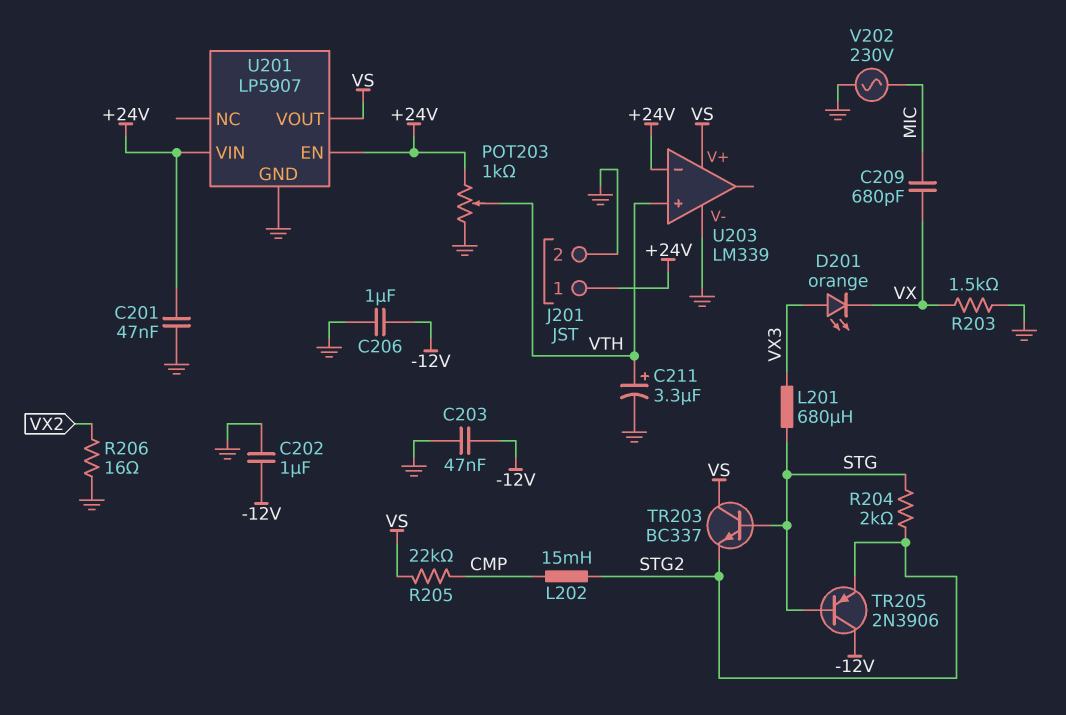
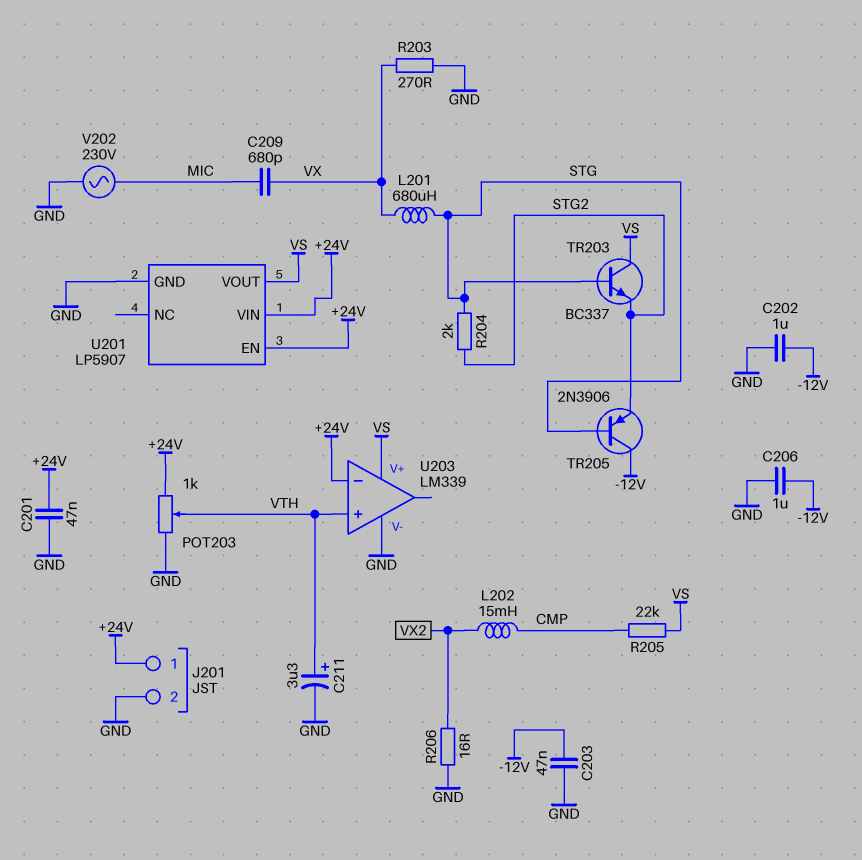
D201: LED orange (A VX3, K VX) -> none
L201: 680uH (STG, VX3) -> 680uH (STG, VX)
L202: 15mH (CMP, STG2) -> 15mH (CMP, VX2)
R203: 1.5k (GND, VX) -> 270 (GND, VX)

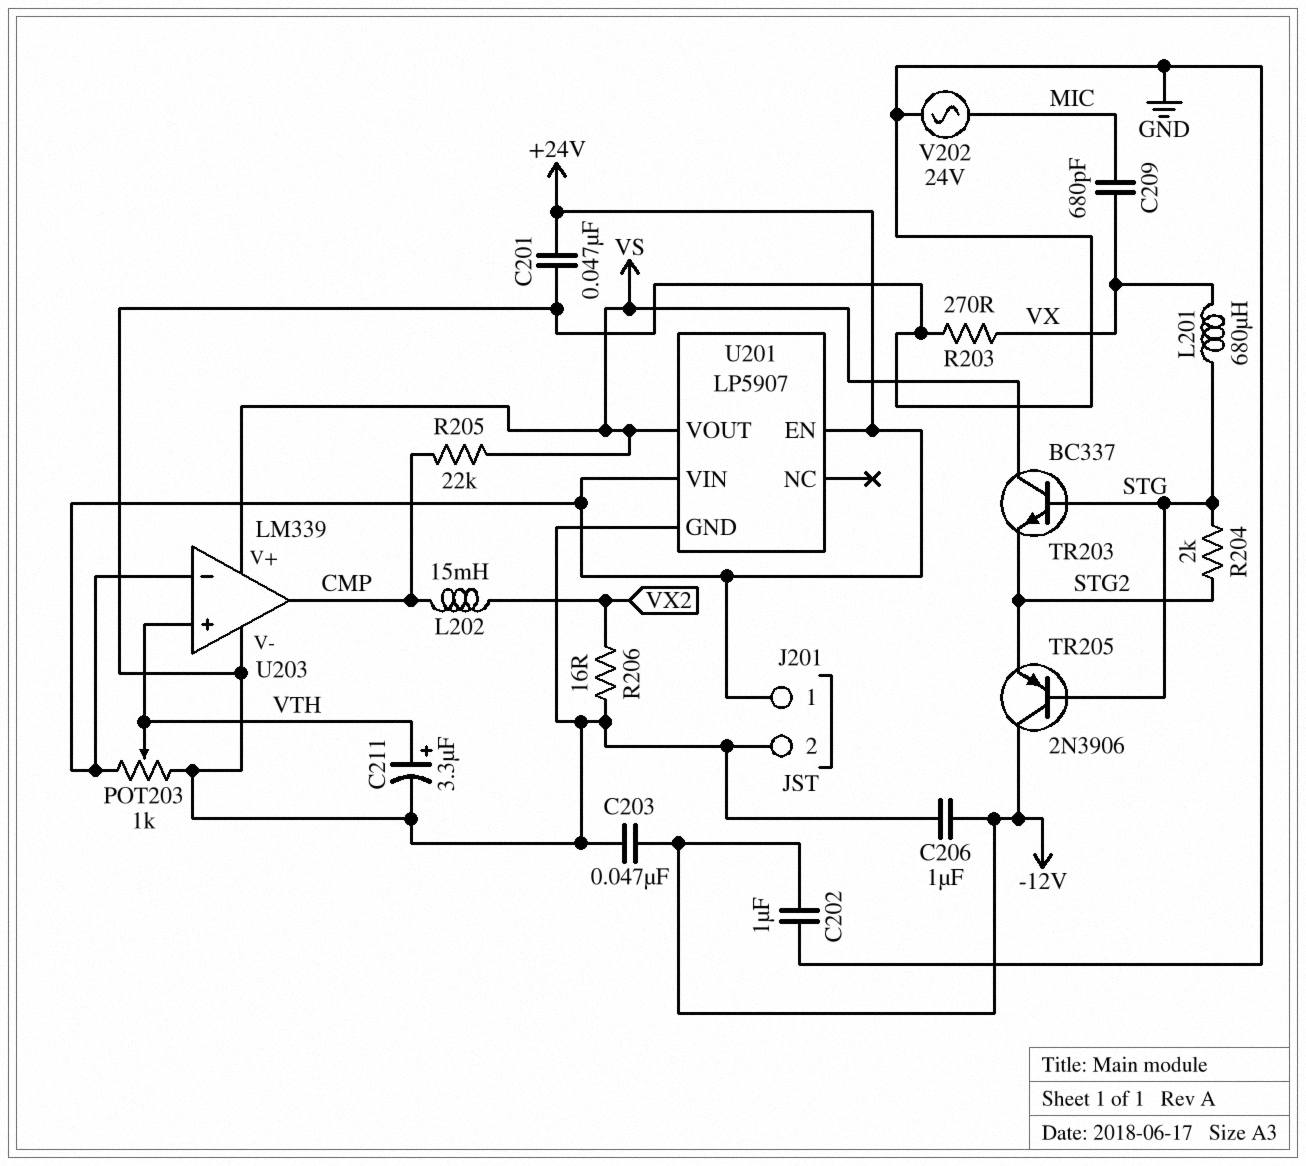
U203 pin out: none -> CMP
V202: AC 230V (GND, MIC) -> AC 24V (GND, MIC)

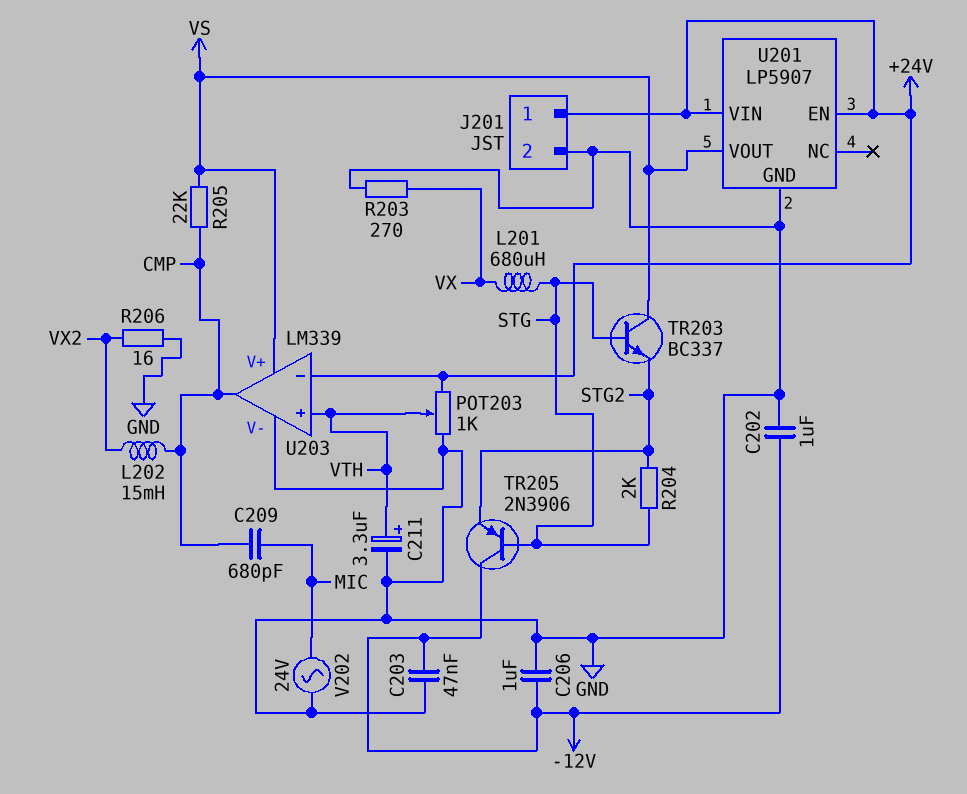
C201: 47nF (+24V, GND) -> none
C209: 680pF (MIC, VX) -> 680pF (CMP, MIC)

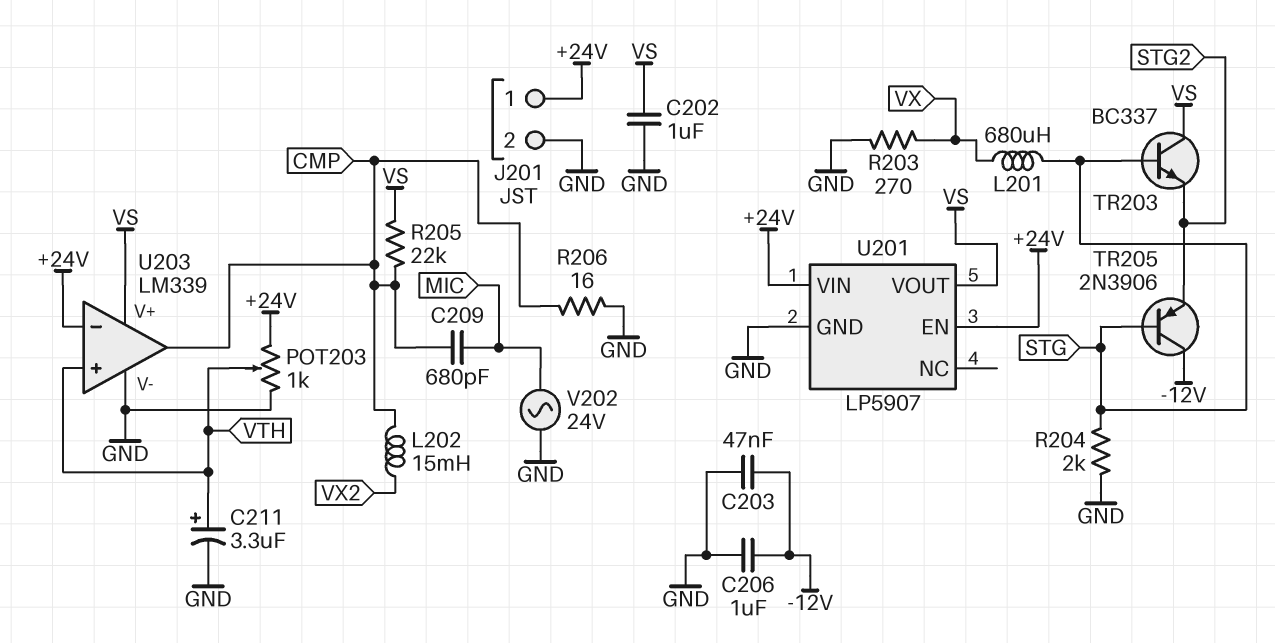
C202: 1uF (-12V, GND) -> 1uF (GND, VS)
R204: 2k (STG, STG2) -> 2k (GND, STG)
R206: 16 (GND, VX2) -> 16 (CMP, GND)

